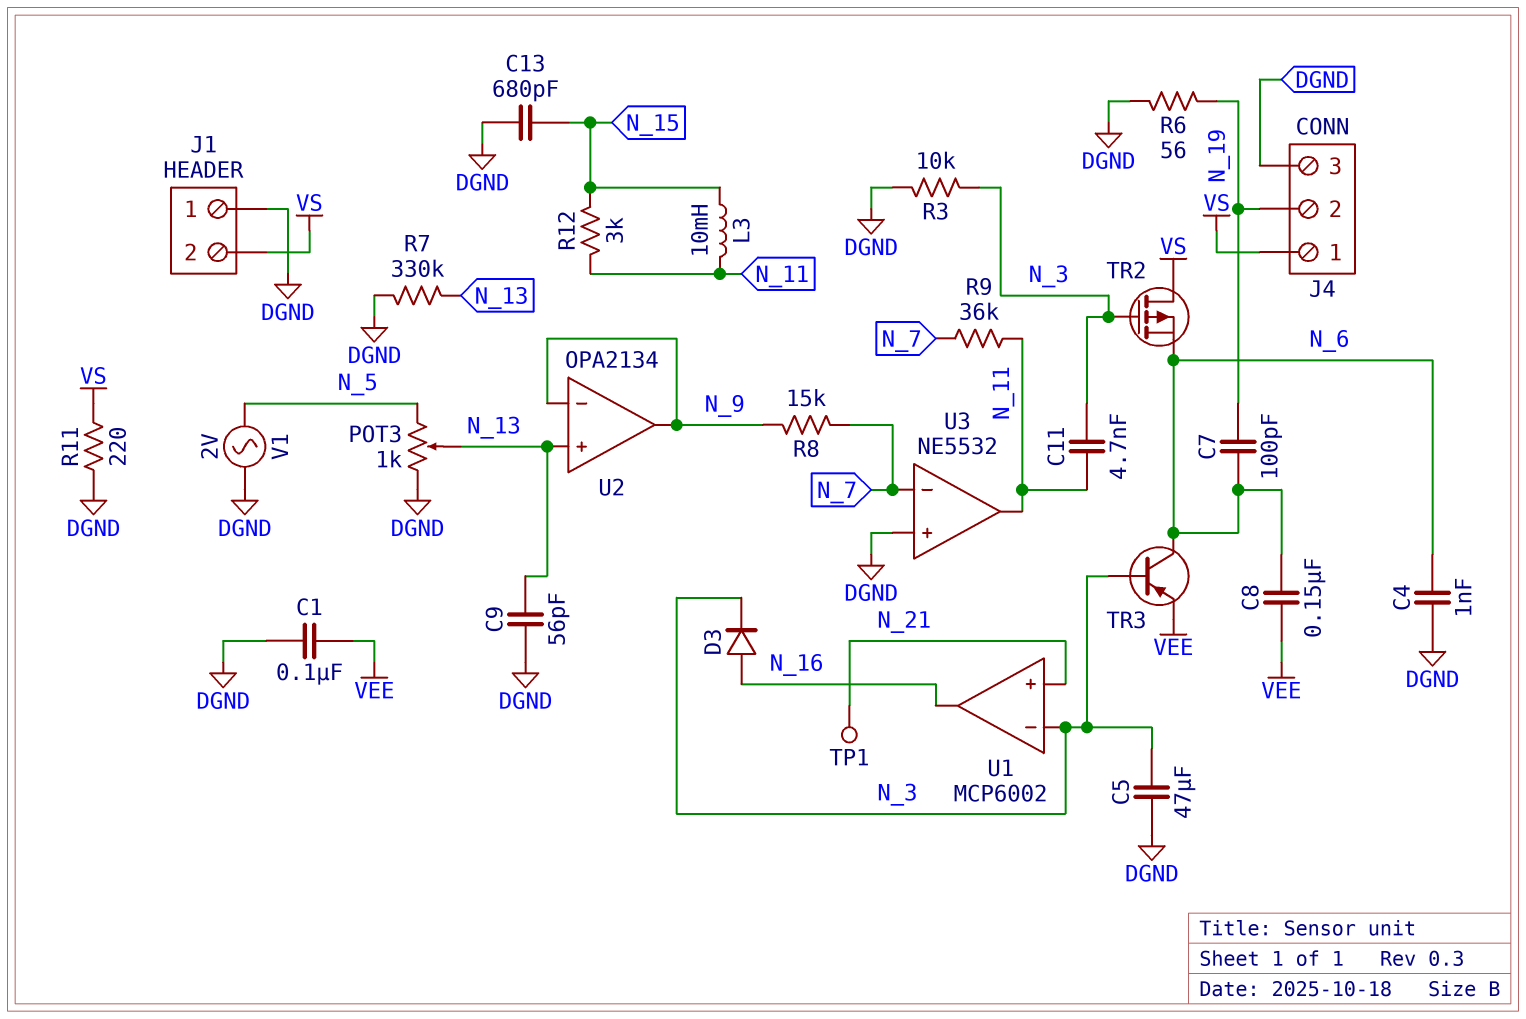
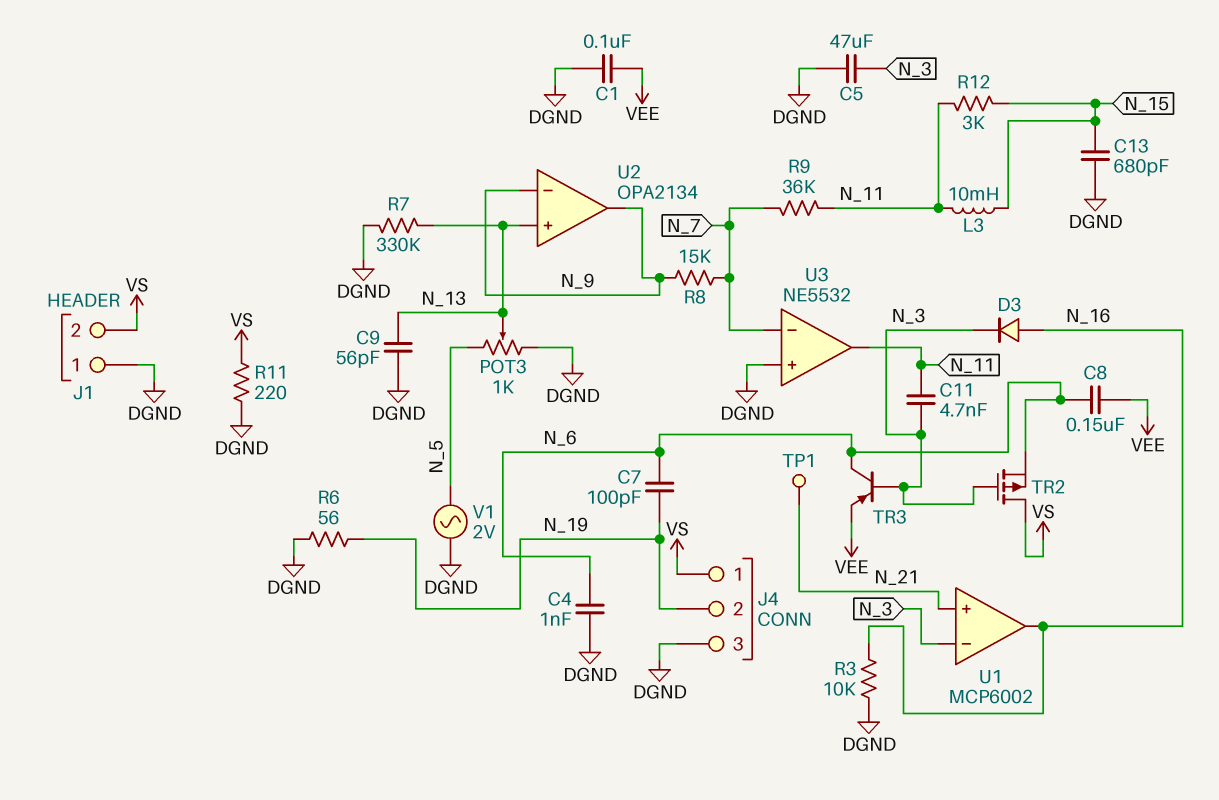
R3: 10k (DGND, N_3) -> 10k (DGND, N_16)

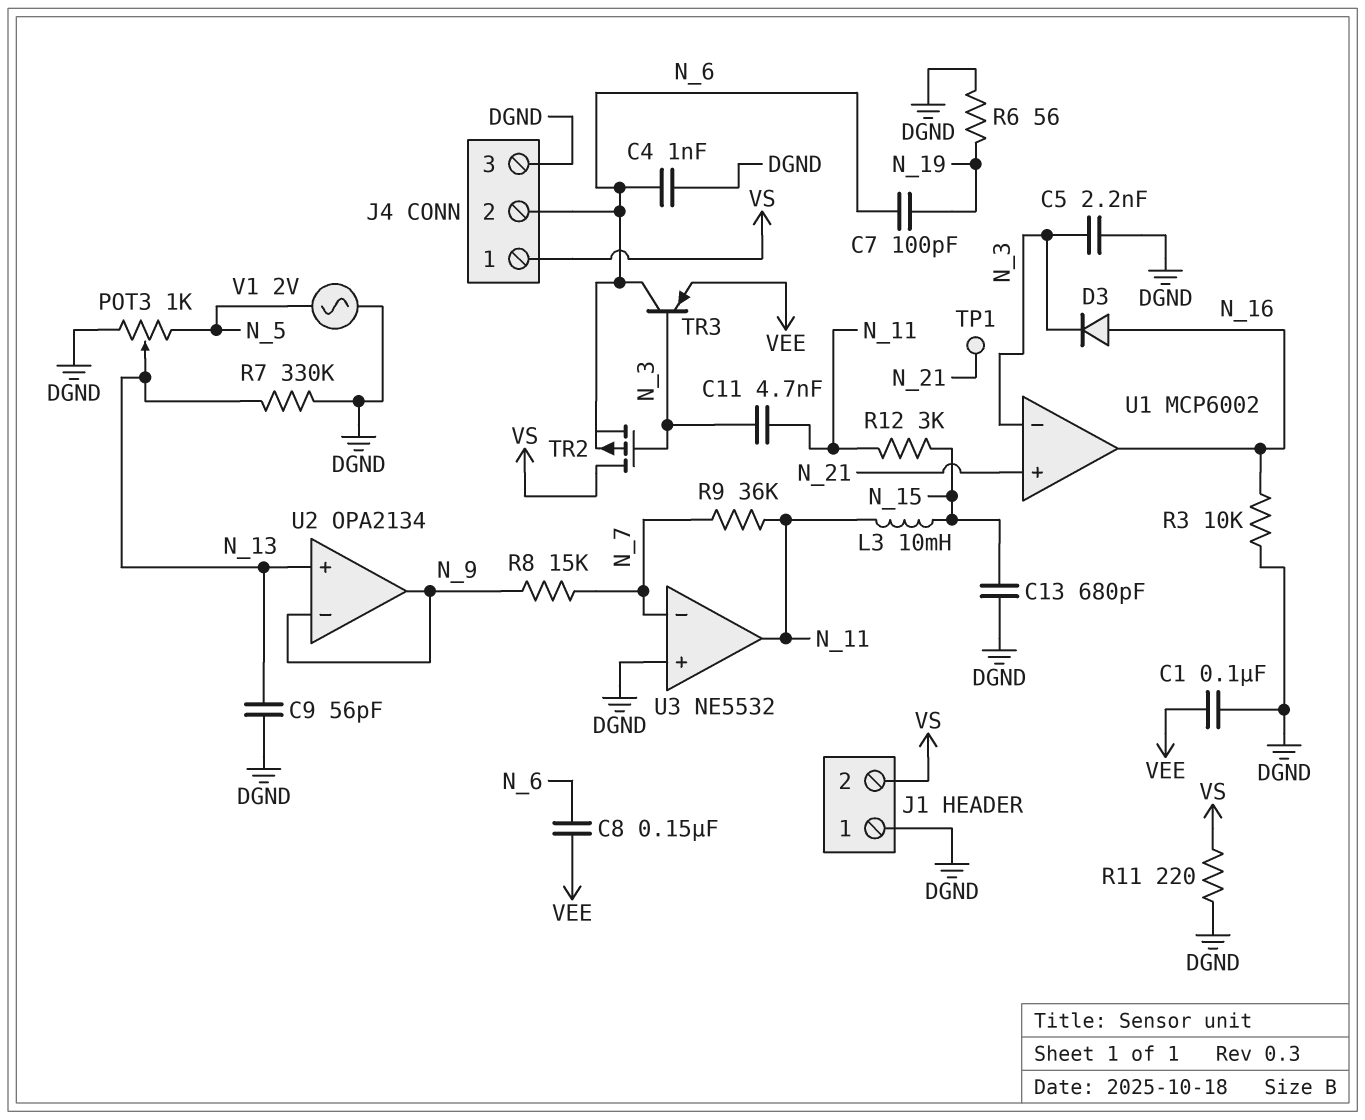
C5: 47uF (DGND, N_3) -> 2.2nF (DGND, N_3)
J4 pin 2: N_19 -> N_6

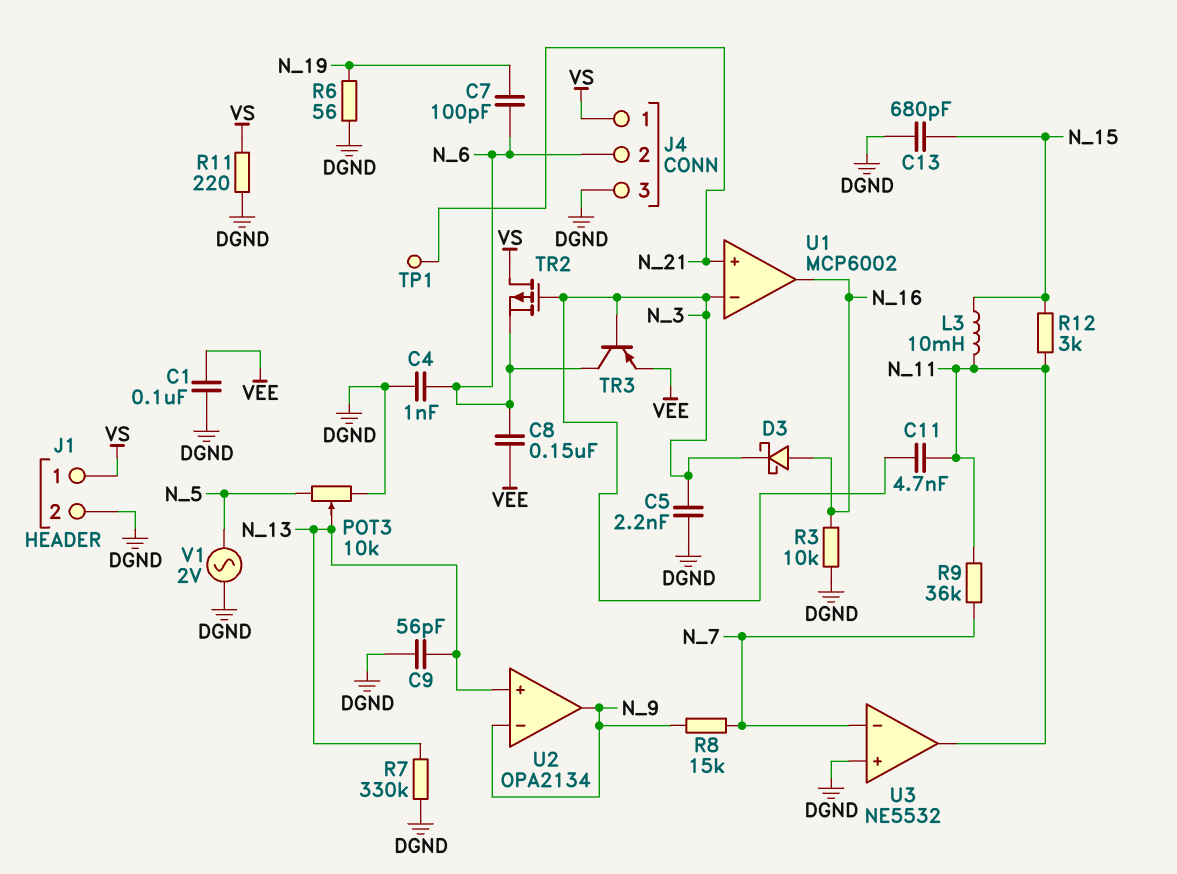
D3: diode (A N_16, K N_3) -> schottky (A N_16, K N_3)
J1 pin 1: DGND -> VS
J1 pin 2: VS -> DGND
POT3: 1k (DGND, N_5, wiper N_13) -> 10k (DGND, N_5, wiper N_13)

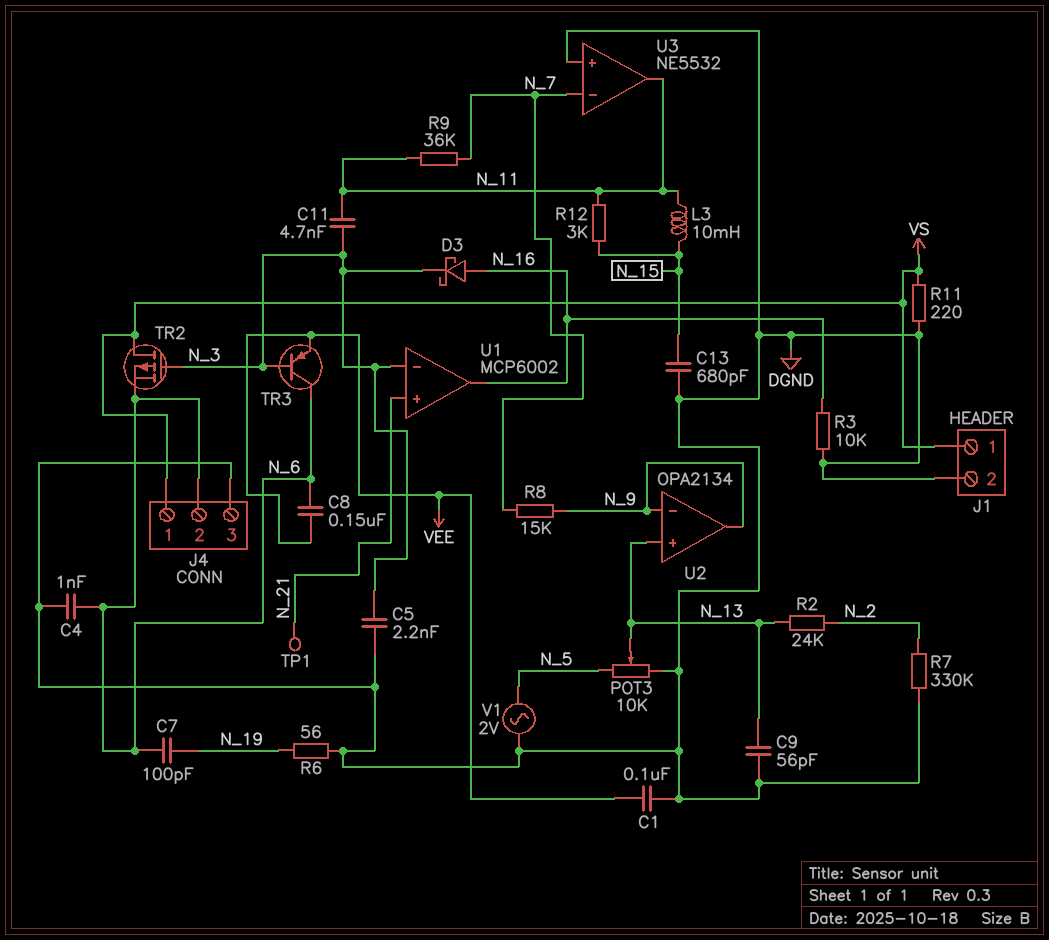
R2: none -> 24k (N_2, N_13)
R7: 330k (DGND, N_13) -> 330k (DGND, N_2)

